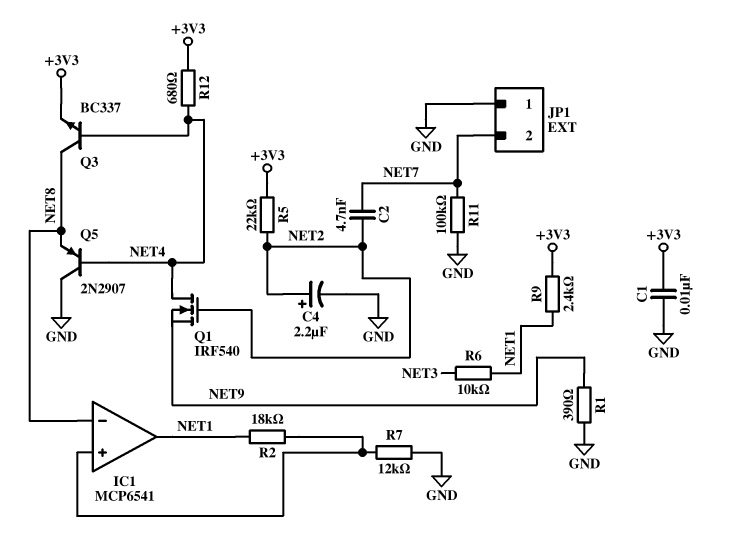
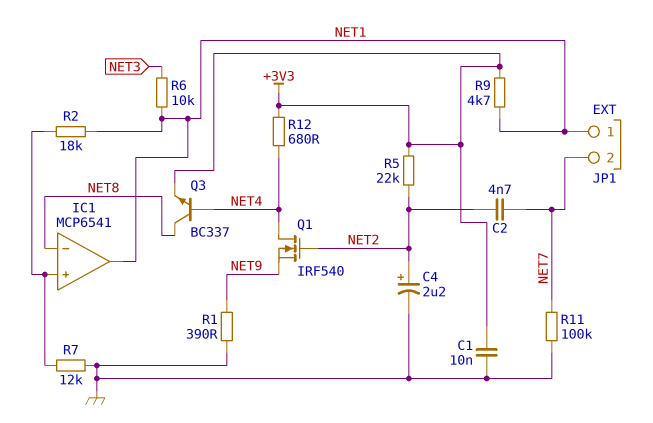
JP1 pin 1: GND -> NET1
Q5: PNP 2N2907 (B NET4, C GND, E NET8) -> none
R9: 2.4k (+3V3, NET1) -> 4.7k (+3V3, NET1)

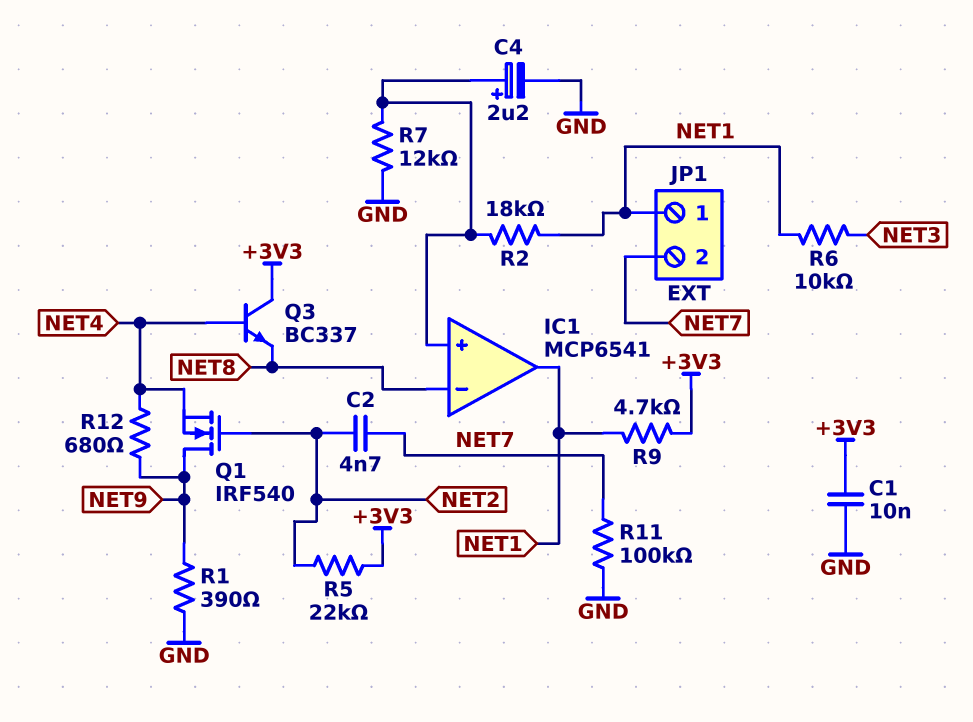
C4: 2.2uF (plus NET2, minus GND) -> 2.2uF (plus IC1/in+, minus GND)
Q1: NMOS IRF540 (G NET2, D NET4, S NET9) -> NMOS IRF540 (G NET2, D NET9, S NET4)
Q3: NPN BC337 (B NET4, C NET8, E +3V3) -> NPN BC337 (B NET4, C +3V3, E NET8)
R12: 680 (+3V3, NET4) -> 680 (NET4, NET9)

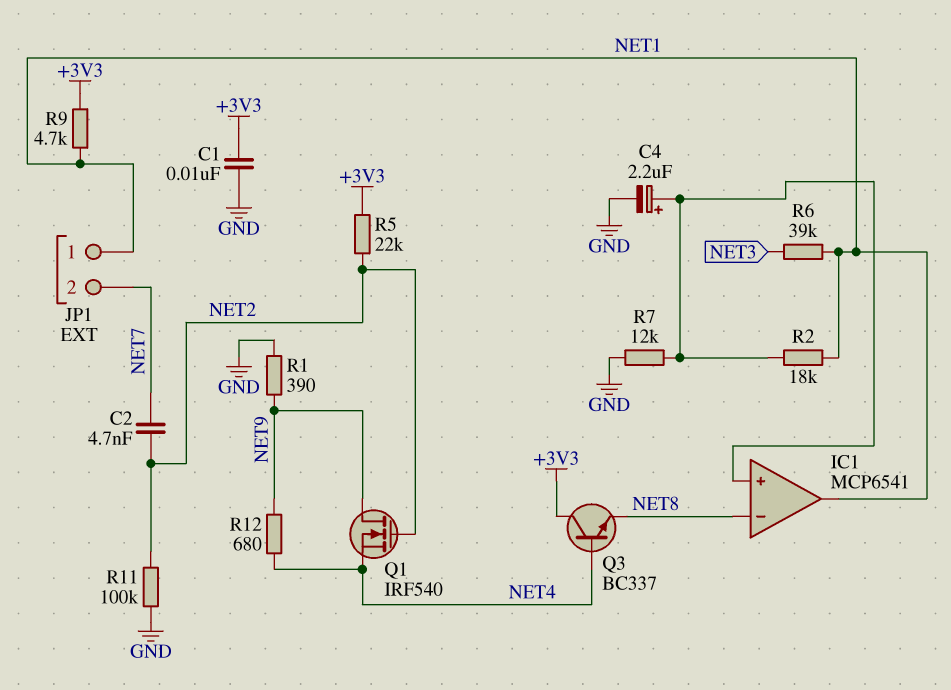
R6: 10k (NET1, NET3) -> 39k (NET1, NET3)
R11: 100k (GND, NET7) -> 100k (GND, NET2)

